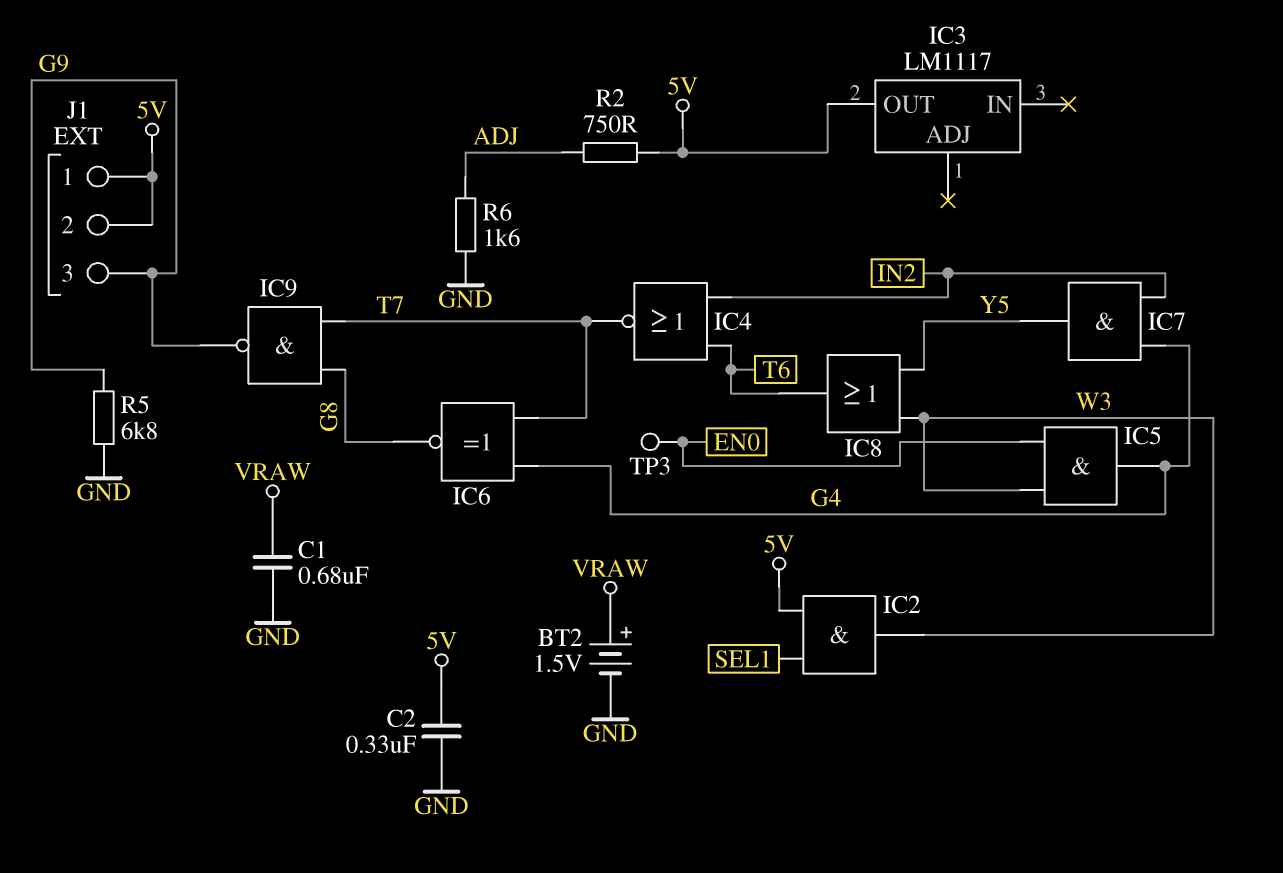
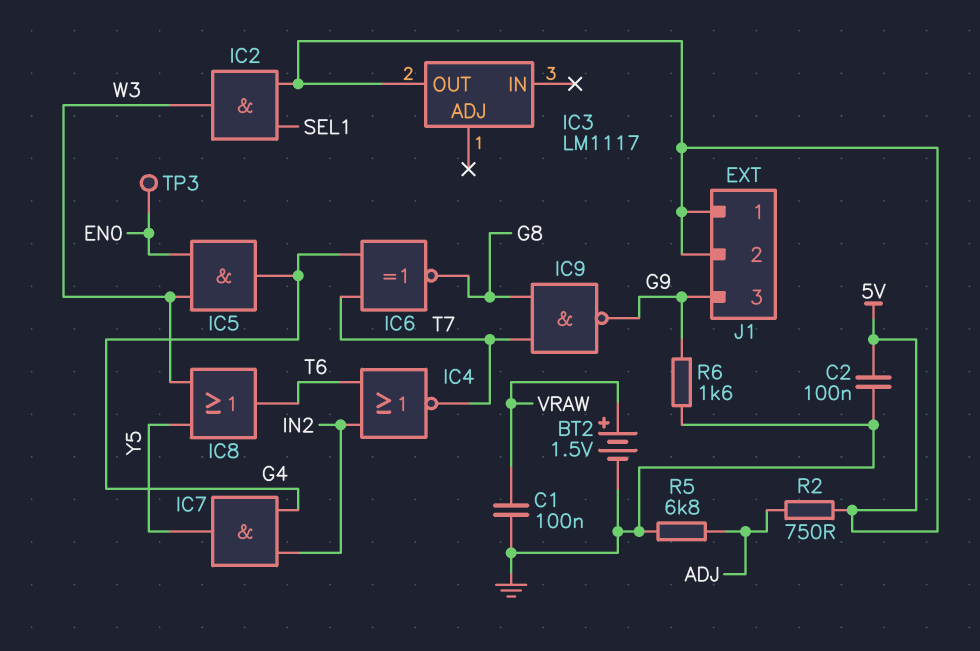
C1: 680nF (GND, VRAW) -> 100nF (GND, VRAW)
C2: 330nF (5V, GND) -> 100nF (5V, GND)
R5: 6.8k (G9, GND) -> 6.8k (ADJ, GND)
R6: 1.6k (ADJ, GND) -> 1.6k (G9, GND)

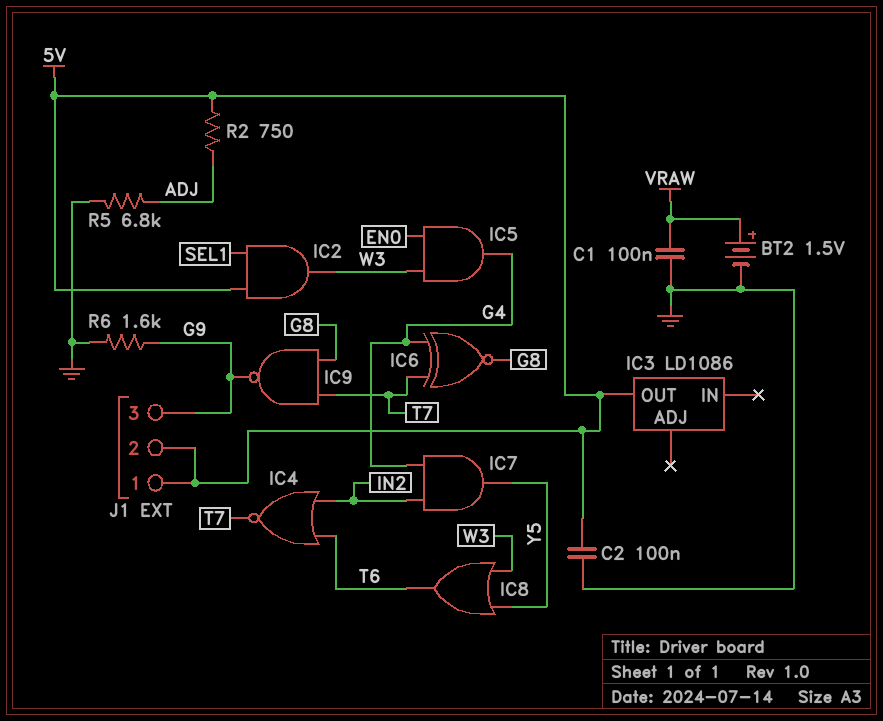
IC3: LM1117 -> LD1086
TP3: test point (EN0) -> none

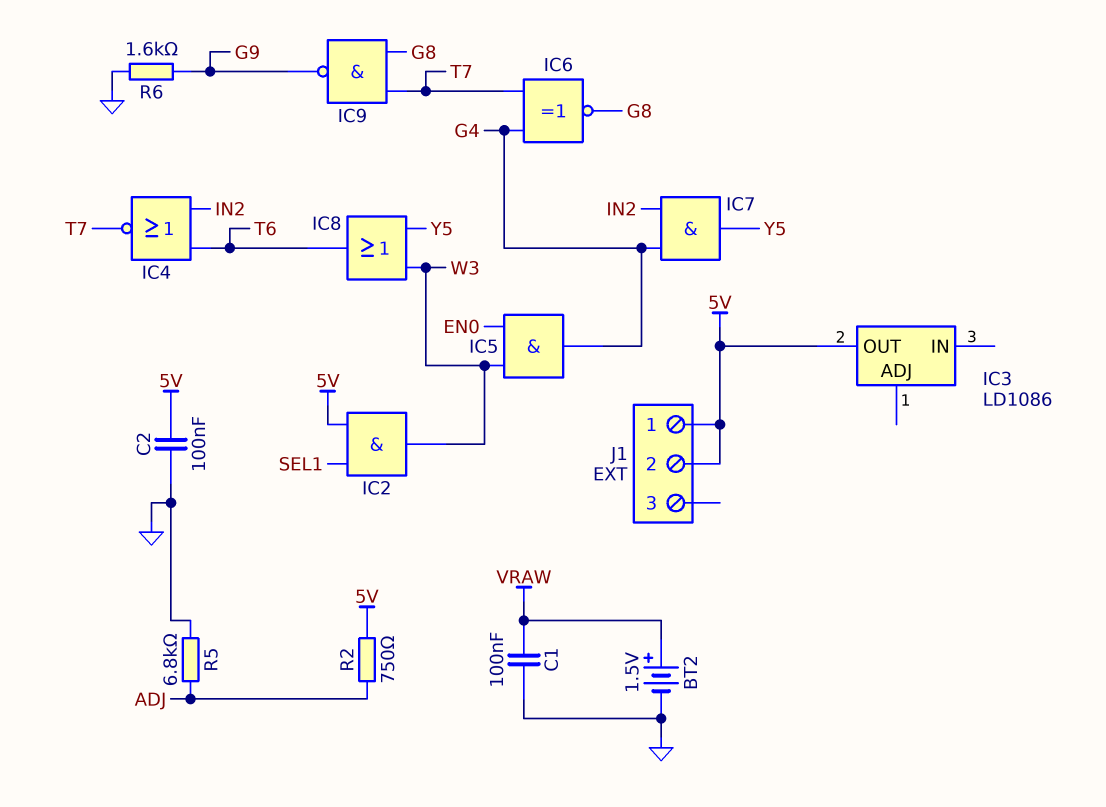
J1 pin 3: G9 -> none

